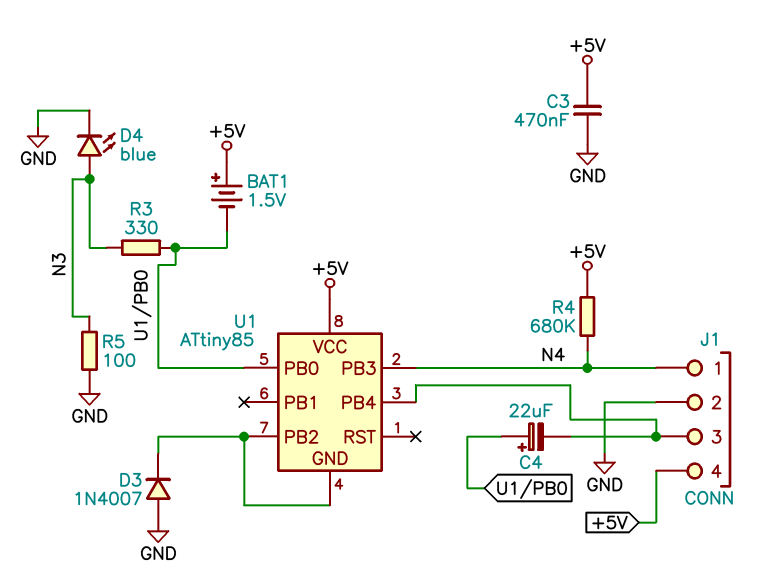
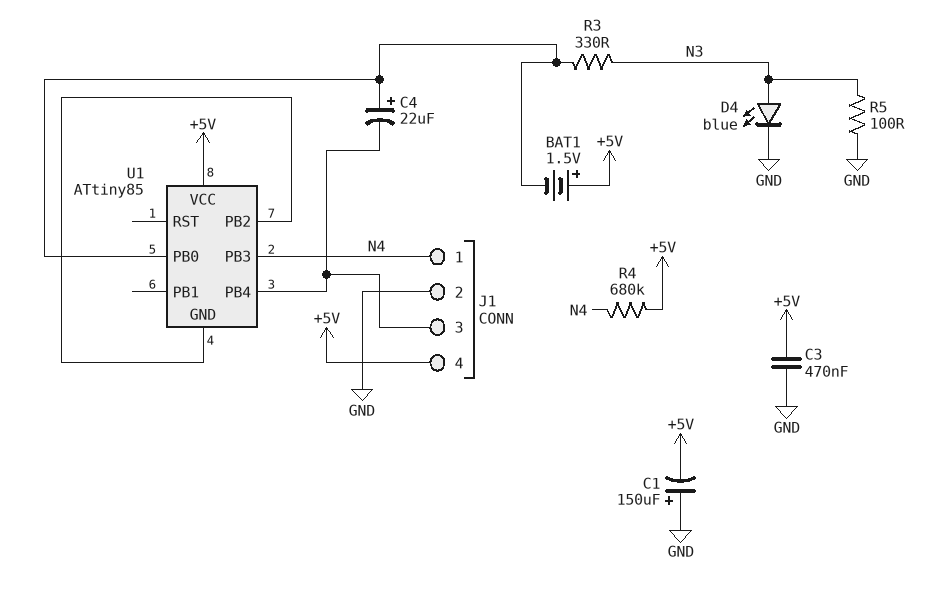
C1: none -> 150uF (plus GND, minus +5V)
D3: diode 1N4007 (A GND, K U1/GND) -> none

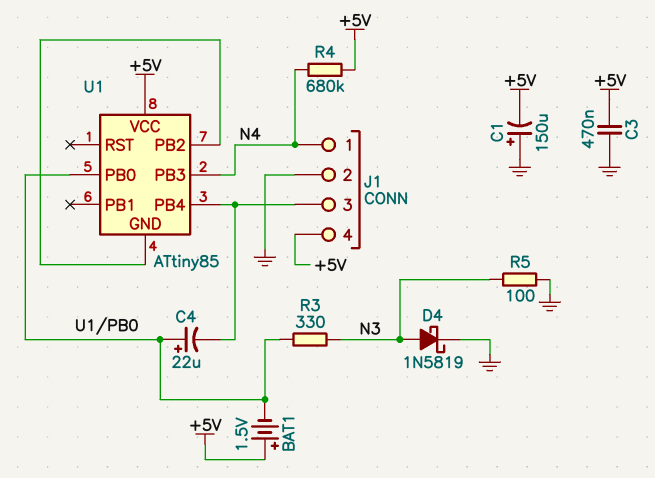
D4: LED blue (A N3, K GND) -> schottky 1N5819 (A N3, K GND)

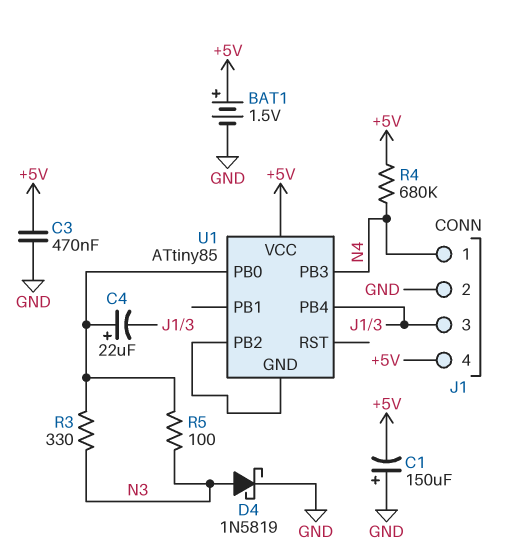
BAT1: 1.5V (plus +5V, minus U1/PB0) -> 1.5V (plus +5V, minus GND)
R5: 100 (GND, N3) -> 100 (N3, U1/PB0)

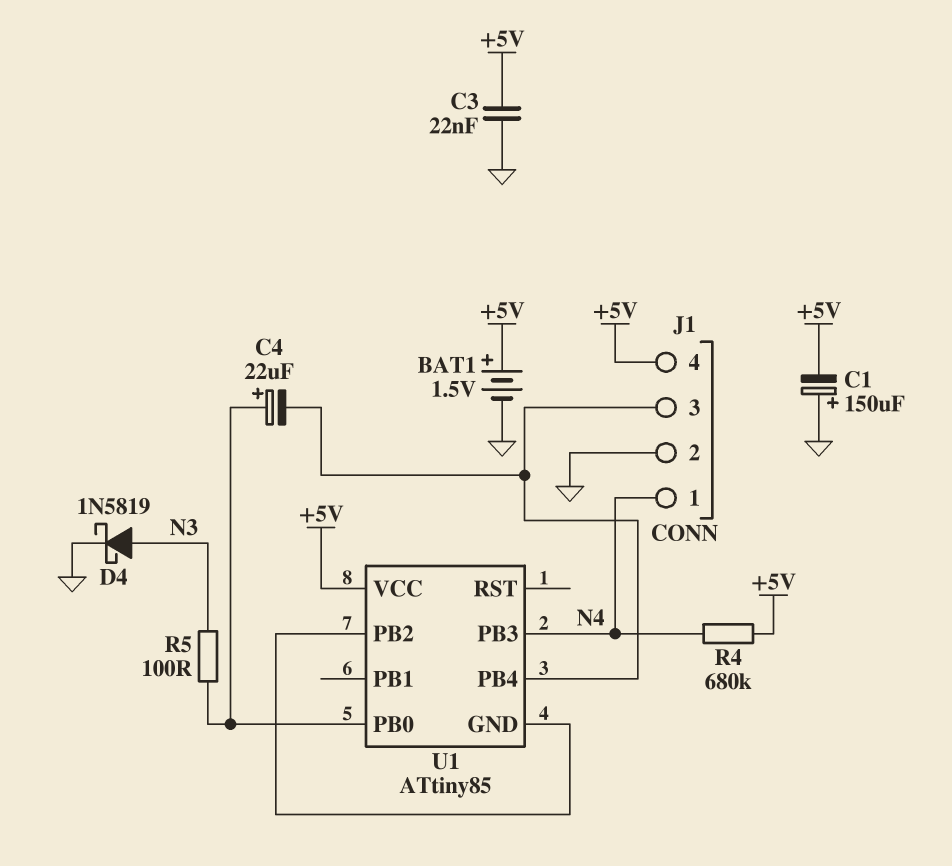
C3: 470nF (+5V, GND) -> 22nF (+5V, GND)
R3: 330 (N3, U1/PB0) -> none

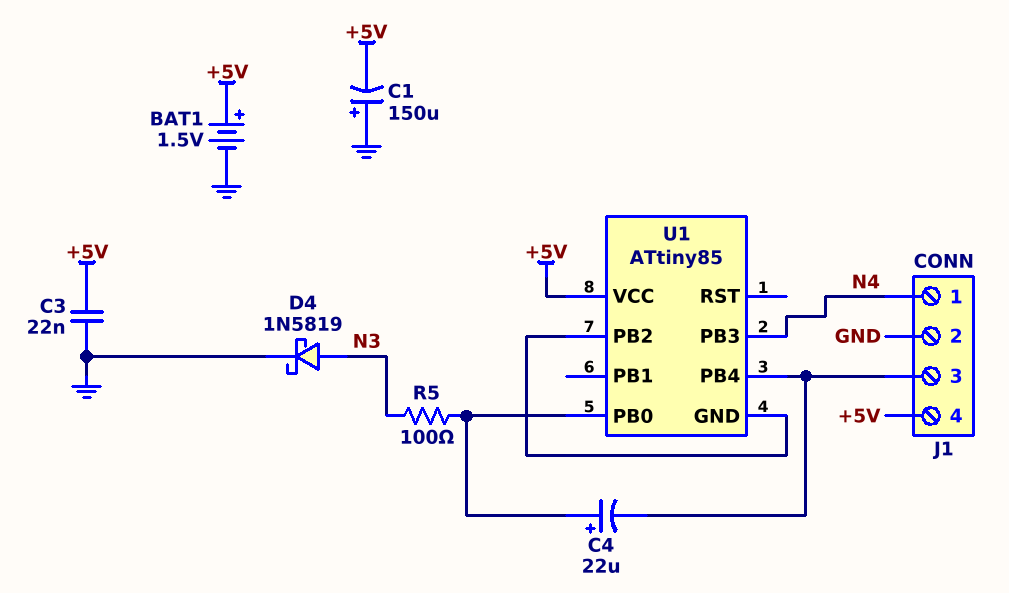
R4: 680k (+5V, N4) -> none

